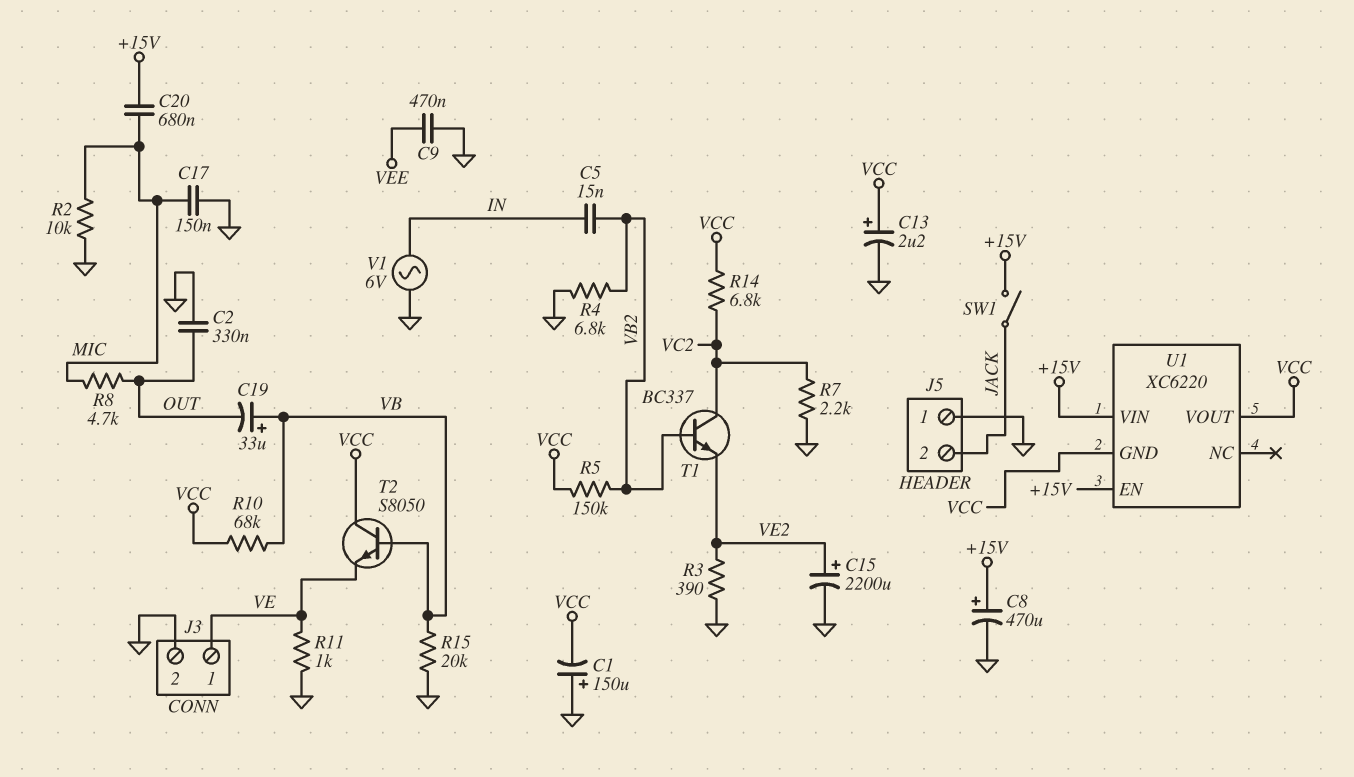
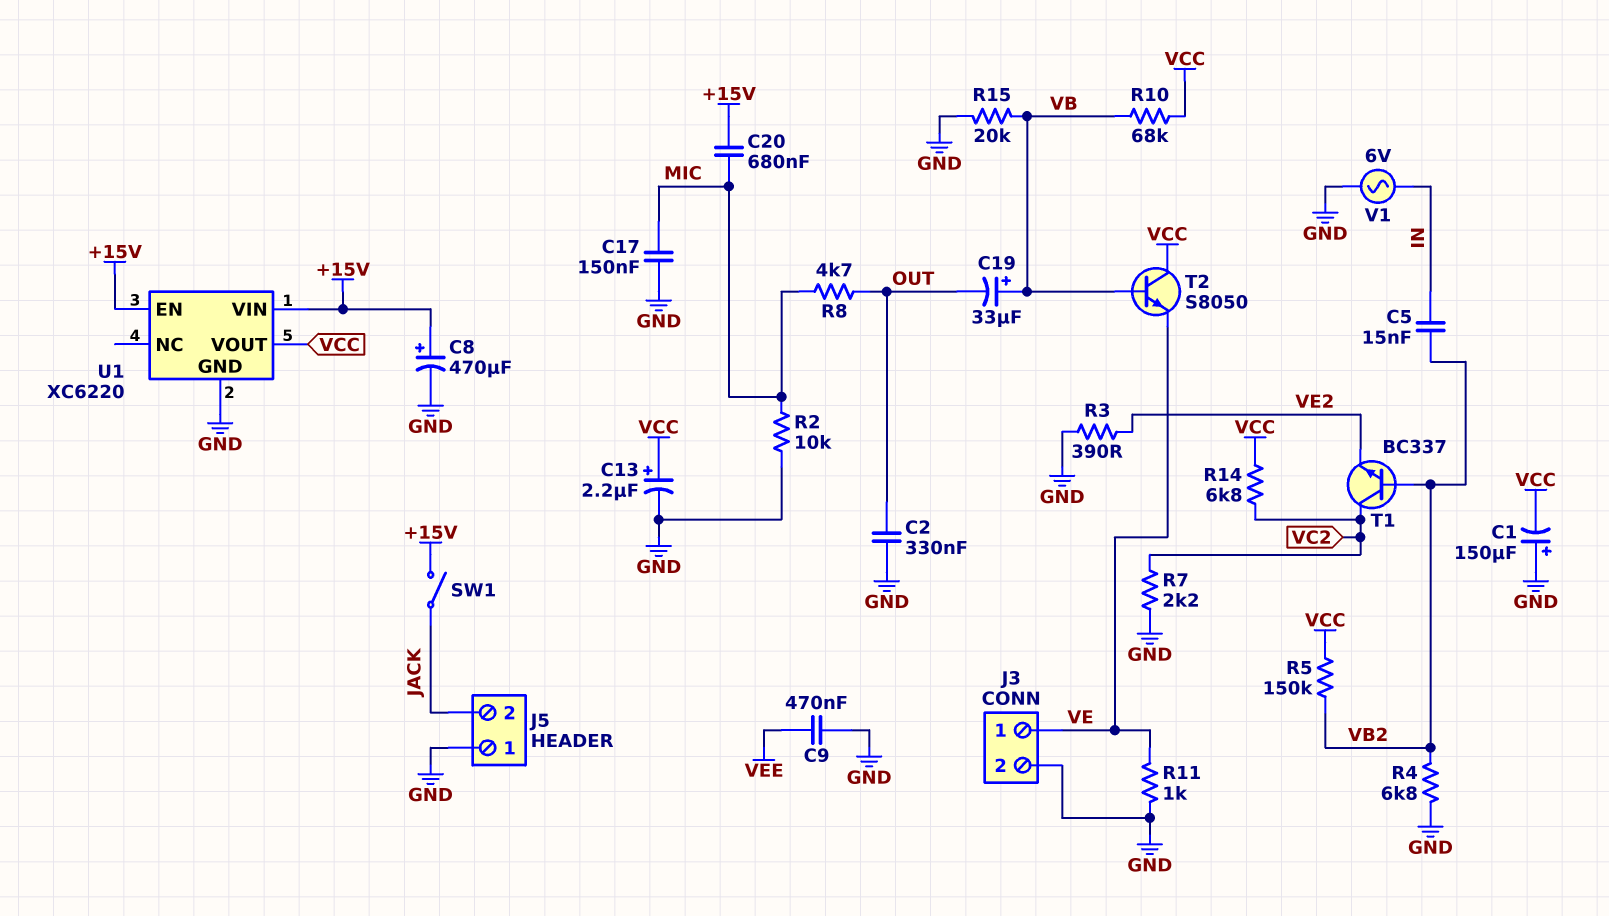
C15: 2200uF (plus VE2, minus GND) -> none
U1 pin GND: VCC -> GND

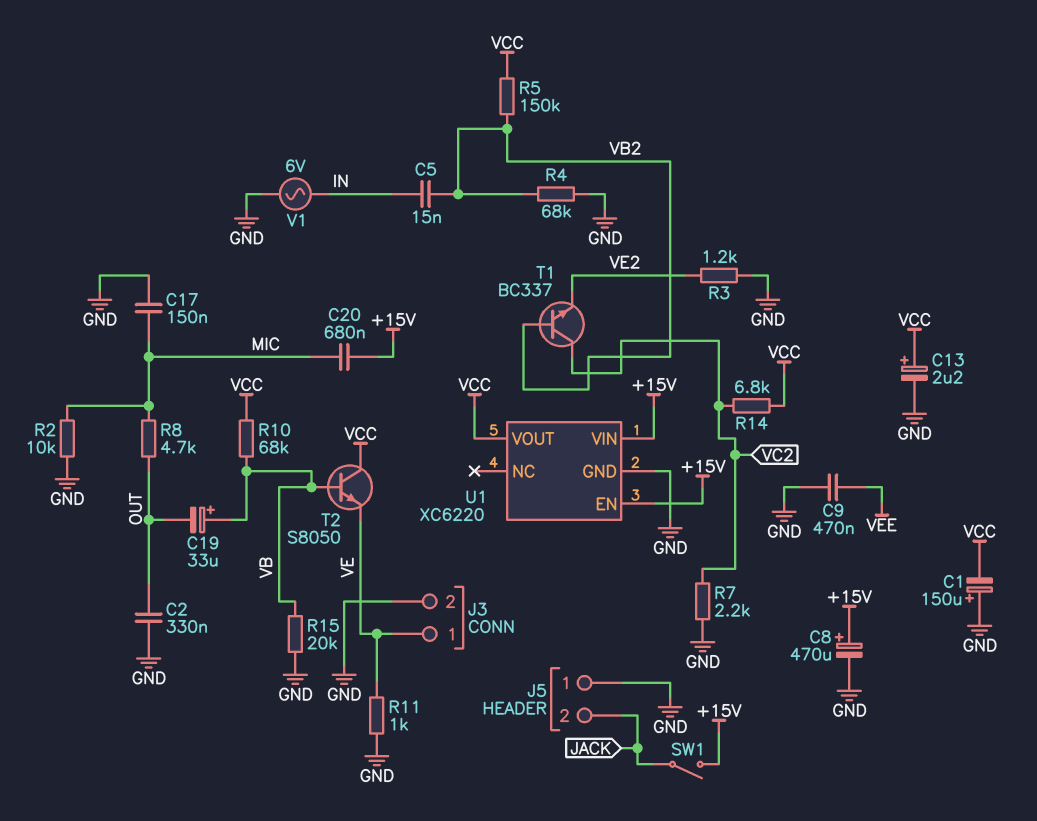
R3: 390 (GND, VE2) -> 1.2k (GND, VE2)
R4: 6.8k (GND, VB2) -> 68k (GND, VB2)

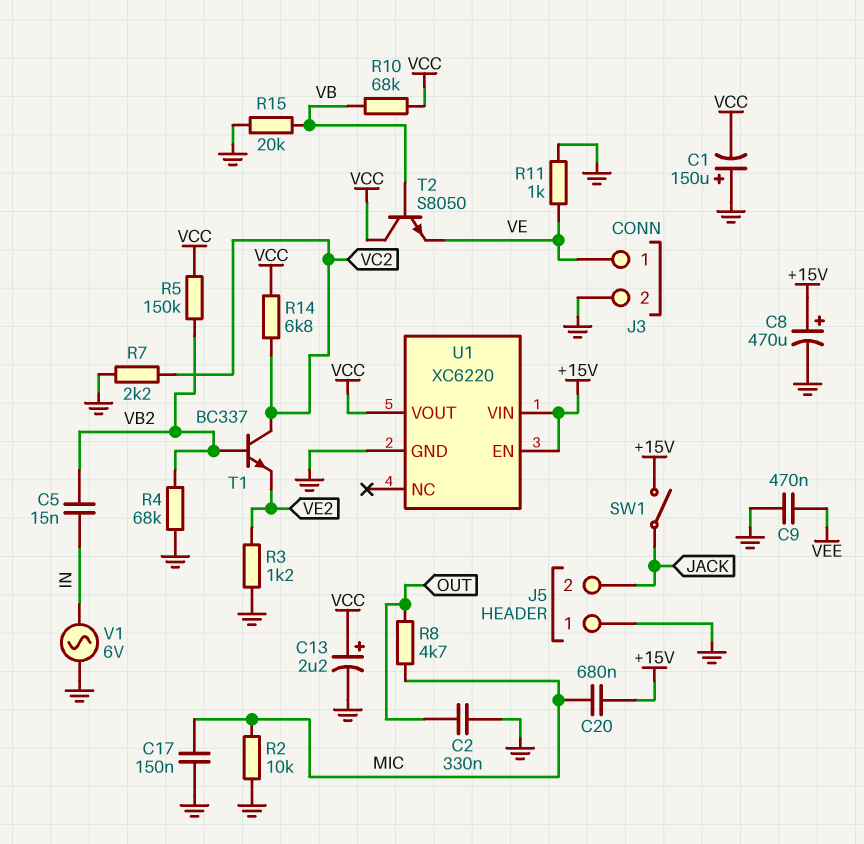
C19: 33uF (plus VB, minus OUT) -> none

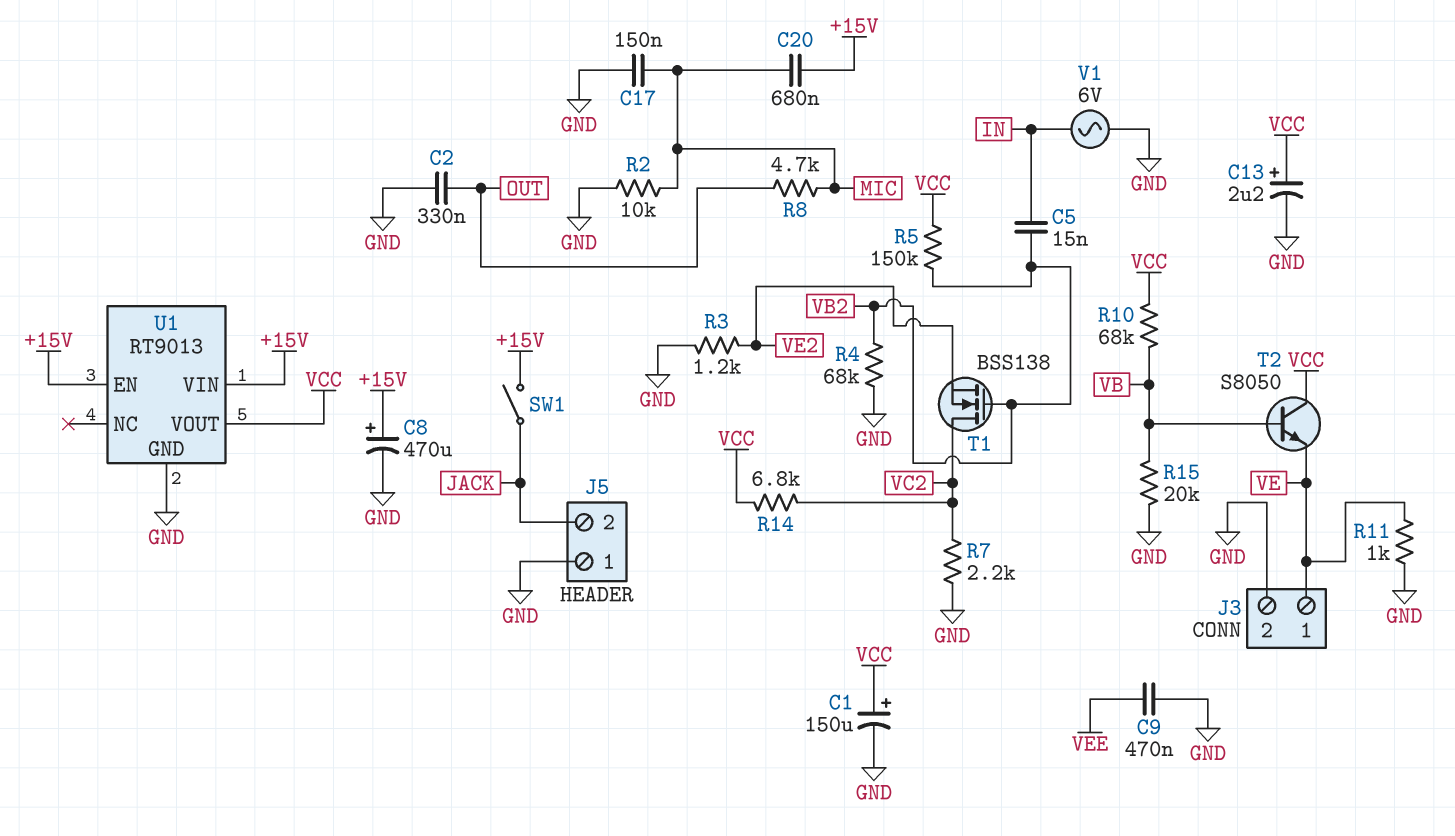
C1: 150uF (plus GND, minus VCC) -> 150uF (plus VCC, minus GND)
T1: NPN BC337 (B VB2, C VC2, E VE2) -> NMOS BSS138 (G VB2, D VC2, S VE2)
U1: XC6220 -> RT9013

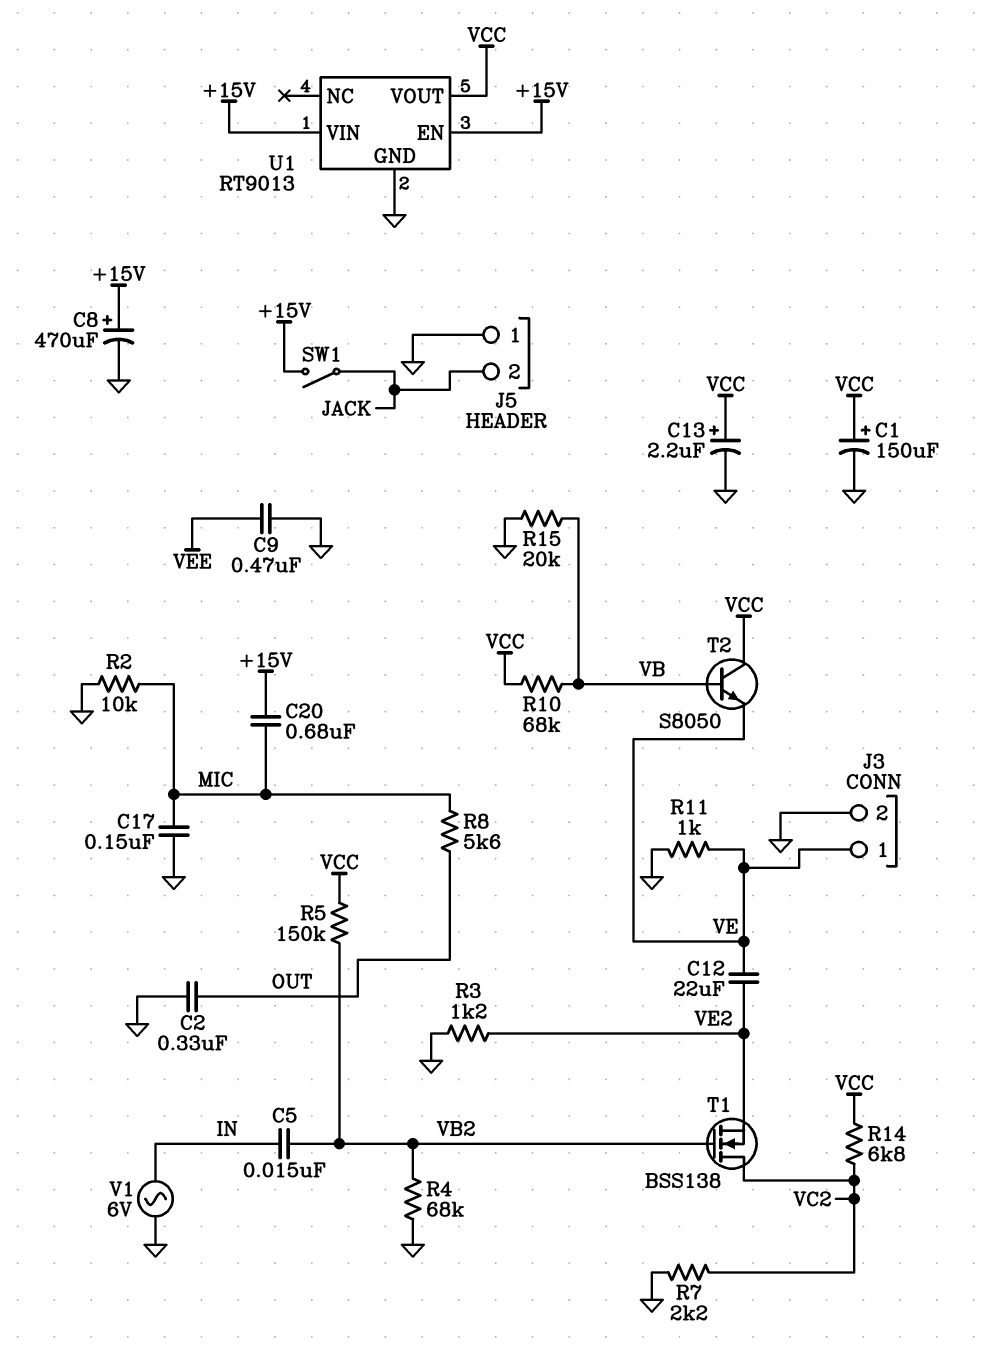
C12: none -> 22uF (VE, VE2)
R8: 4.7k (MIC, OUT) -> 5.6k (MIC, OUT)

